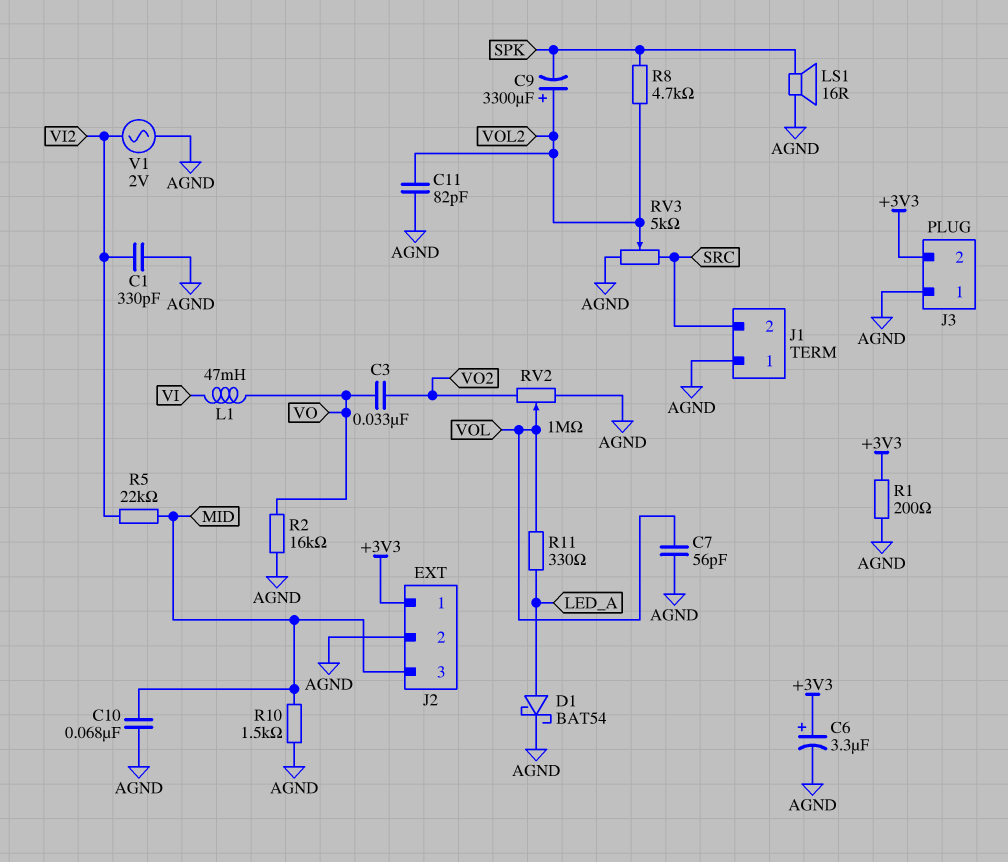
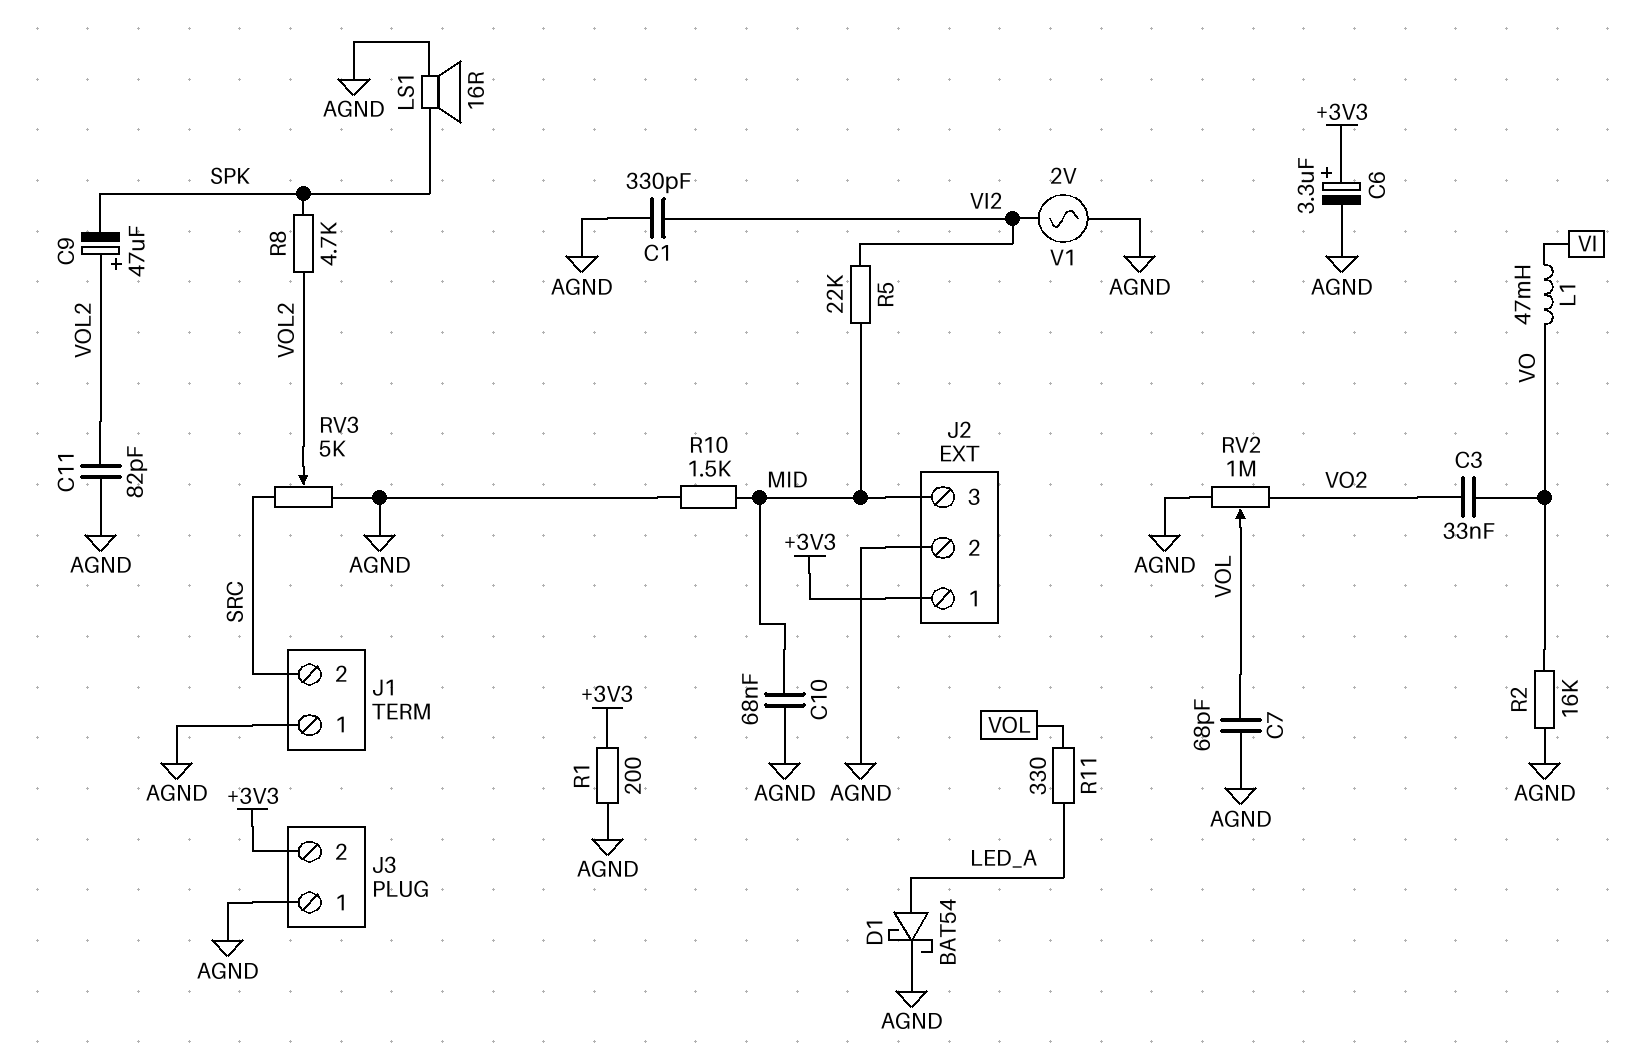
C7: 56pF (AGND, VOL) -> 68pF (AGND, VOL)
C9: 3300uF (plus VOL2, minus SPK) -> 47uF (plus VOL2, minus SPK)

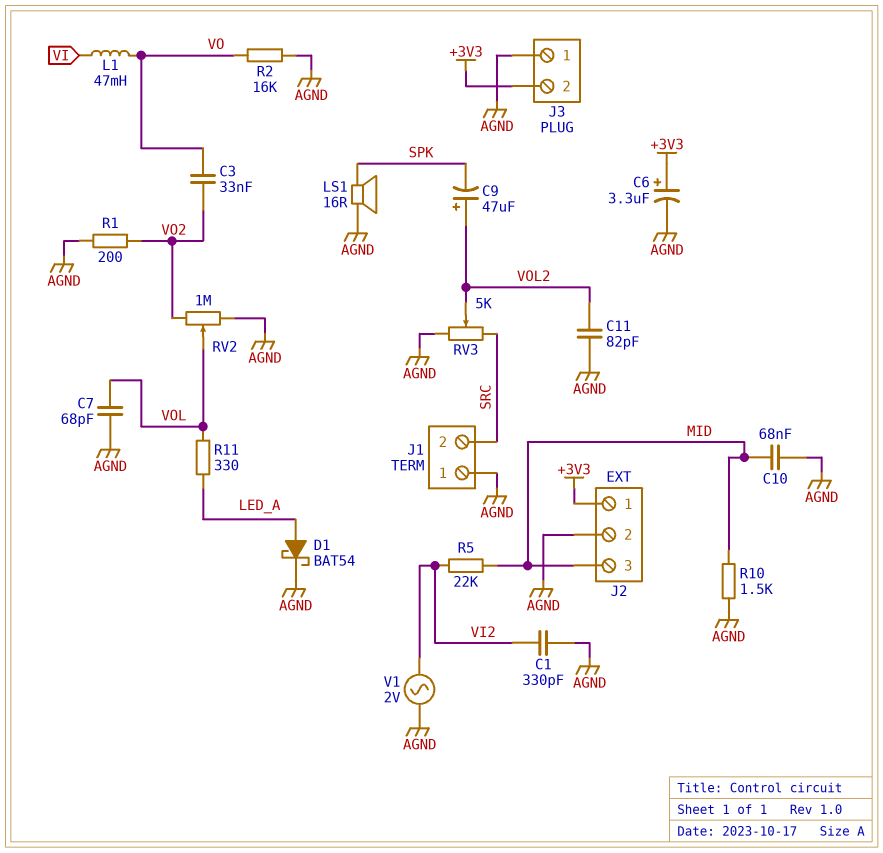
R1: 200 (+3V3, AGND) -> 200 (AGND, VO2)
R8: 4.7k (SPK, VOL2) -> none

